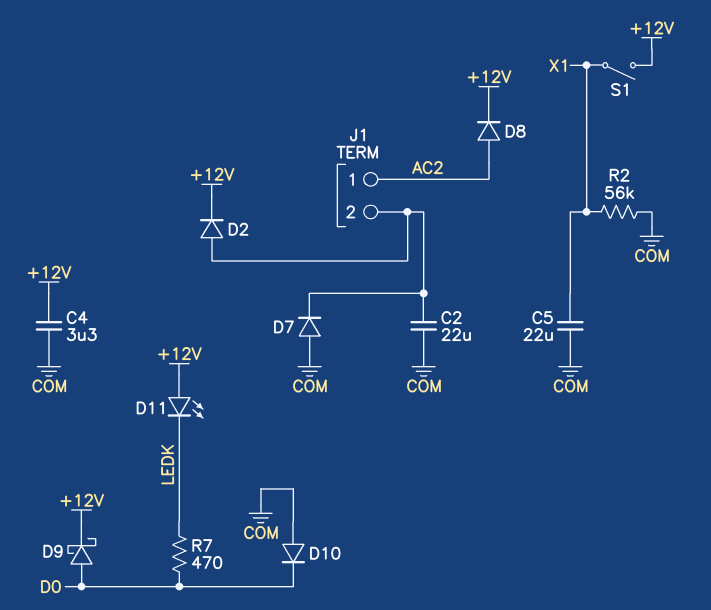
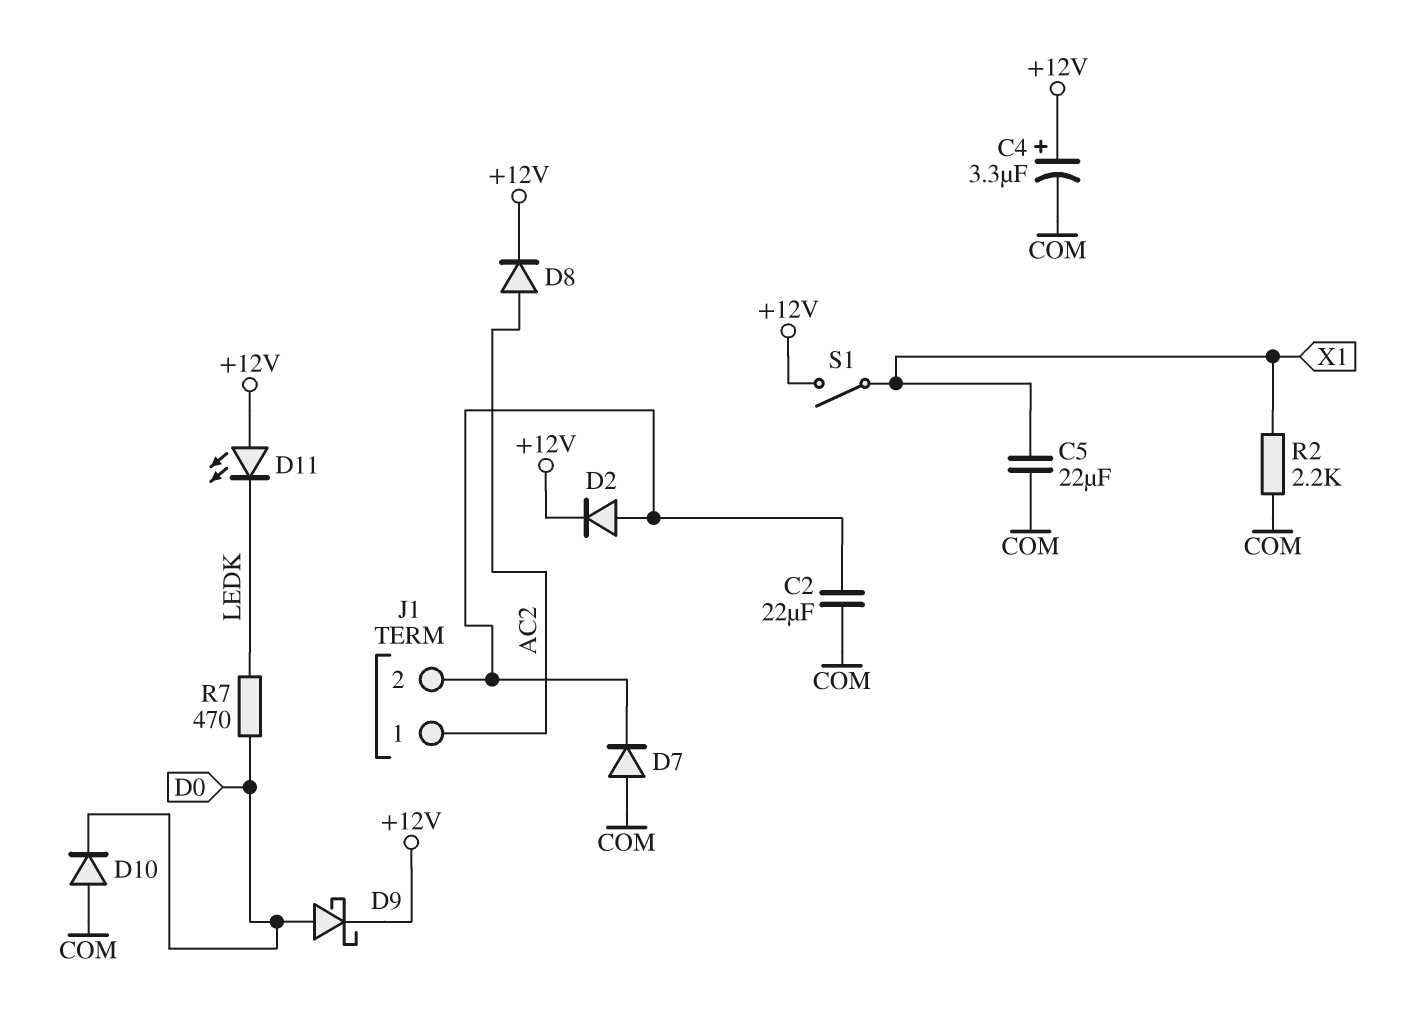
C4: 3.3uF (+12V, COM) -> 3.3uF (plus +12V, minus COM)
R2: 56k (COM, X1) -> 2.2k (COM, X1)

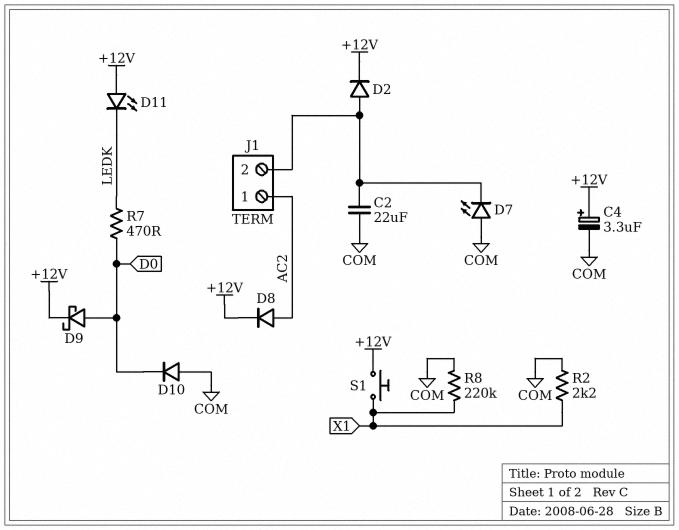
C5: 22uF (COM, X1) -> none
D7: diode (A COM, K J1/2) -> LED (A COM, K J1/2)
R8: none -> 220k (COM, X1)
S1: switch (+12V, X1) -> button (+12V, X1)

